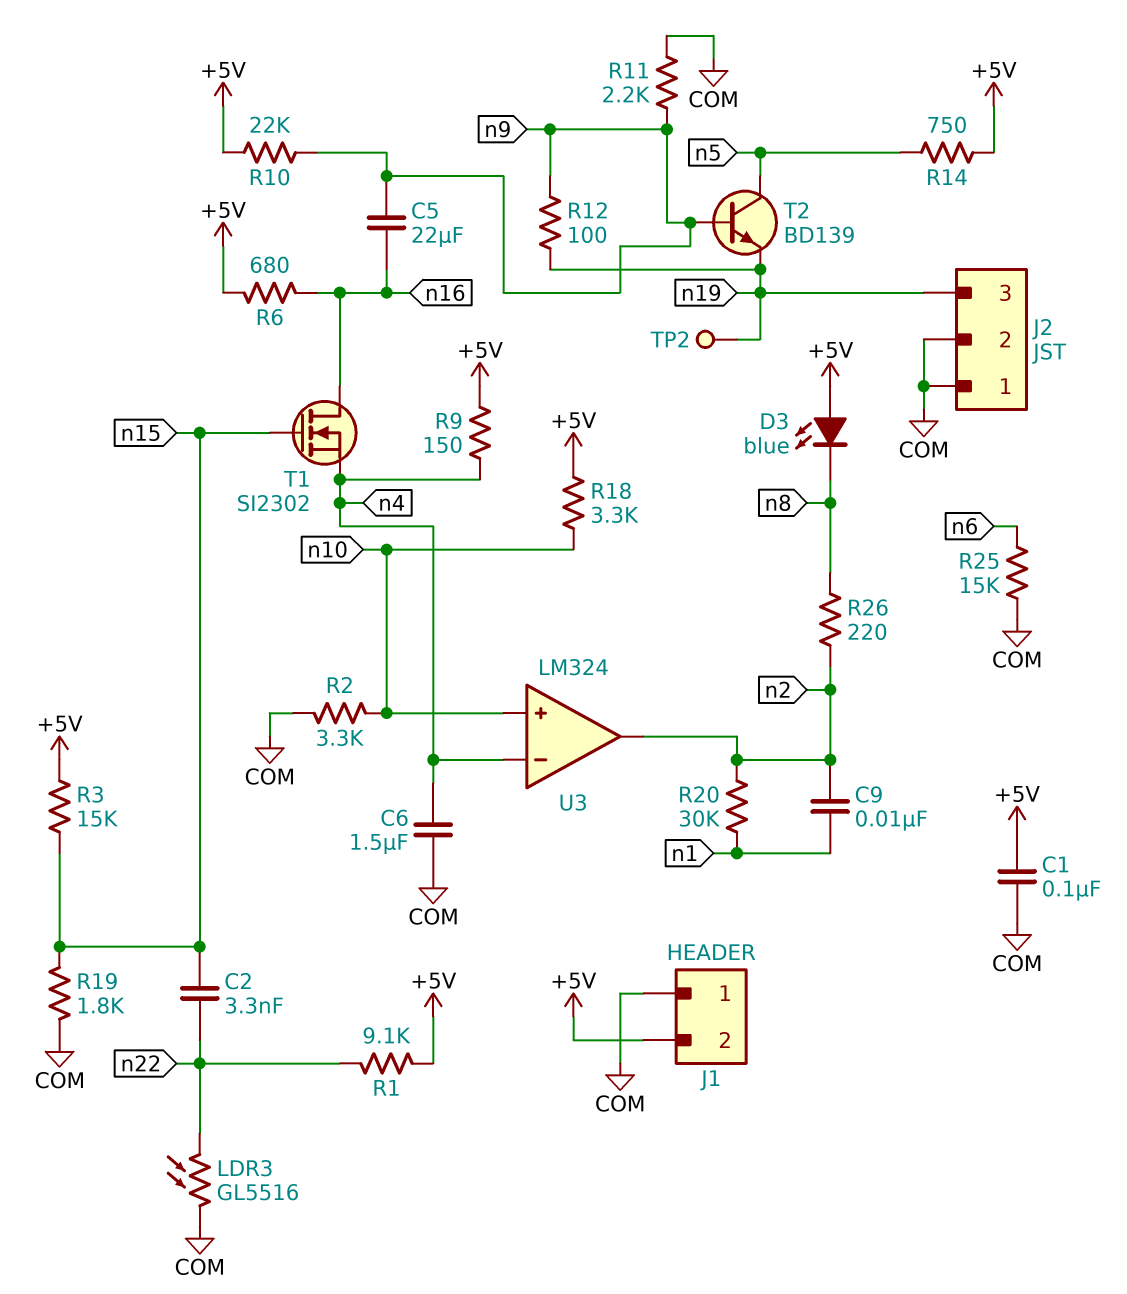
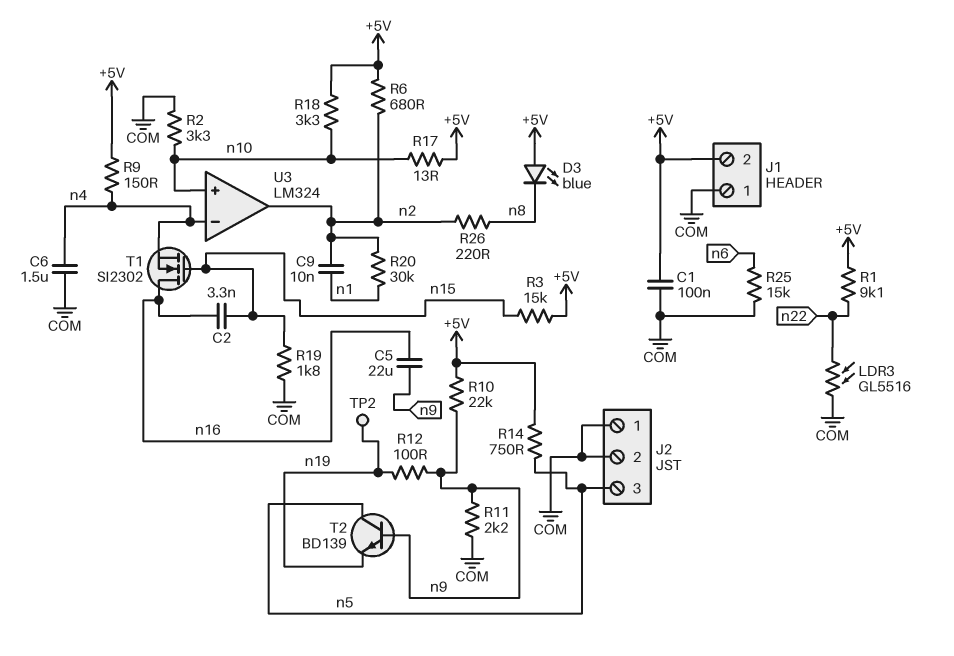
C2: 3.3nF (n15, n22) -> 3.3nF (n15, n16)
J2 pin 3: n19 -> n5
R6: 680 (+5V, n16) -> 680 (+5V, n2)
R17: none -> 13 (+5V, n10)

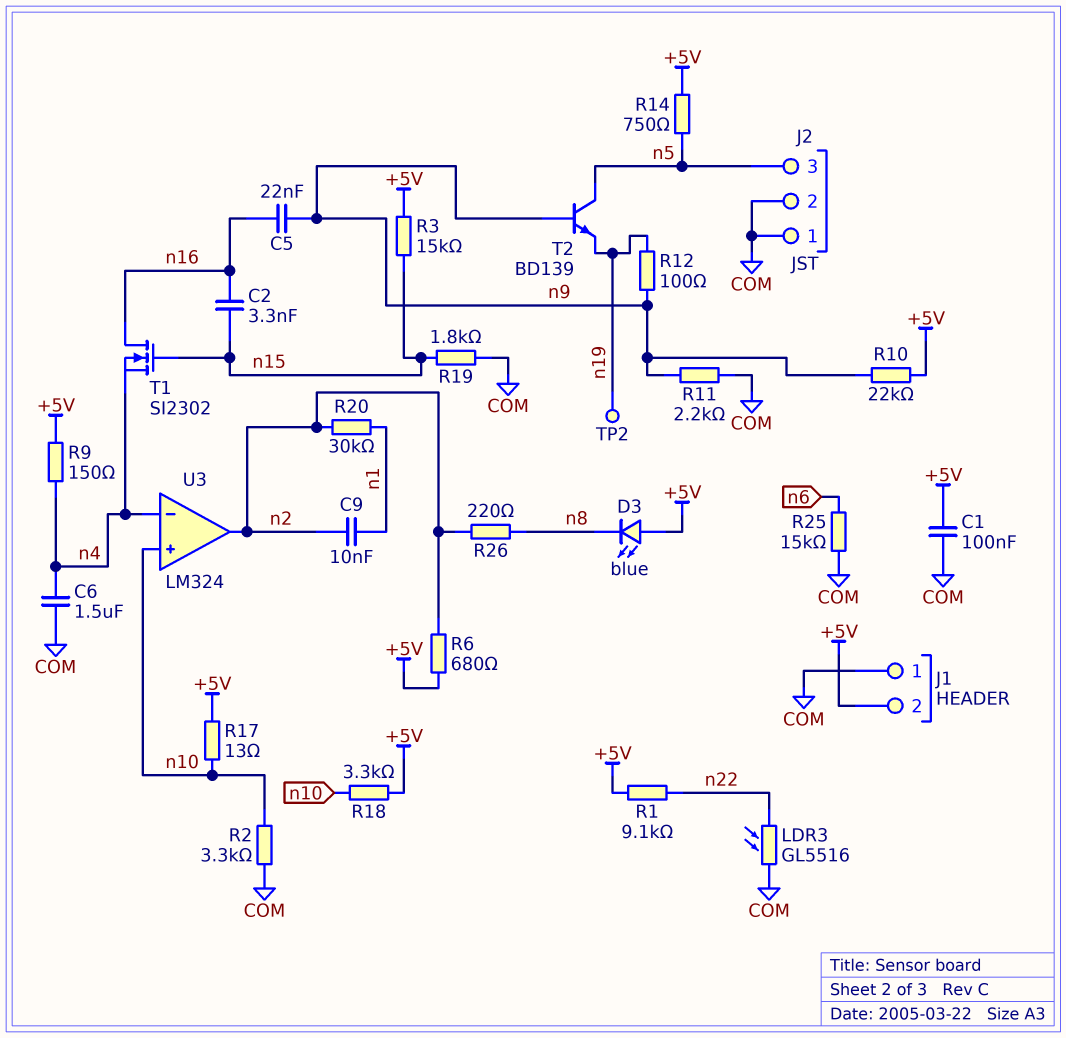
C5: 22uF (n9, n16) -> 22nF (n9, n16)

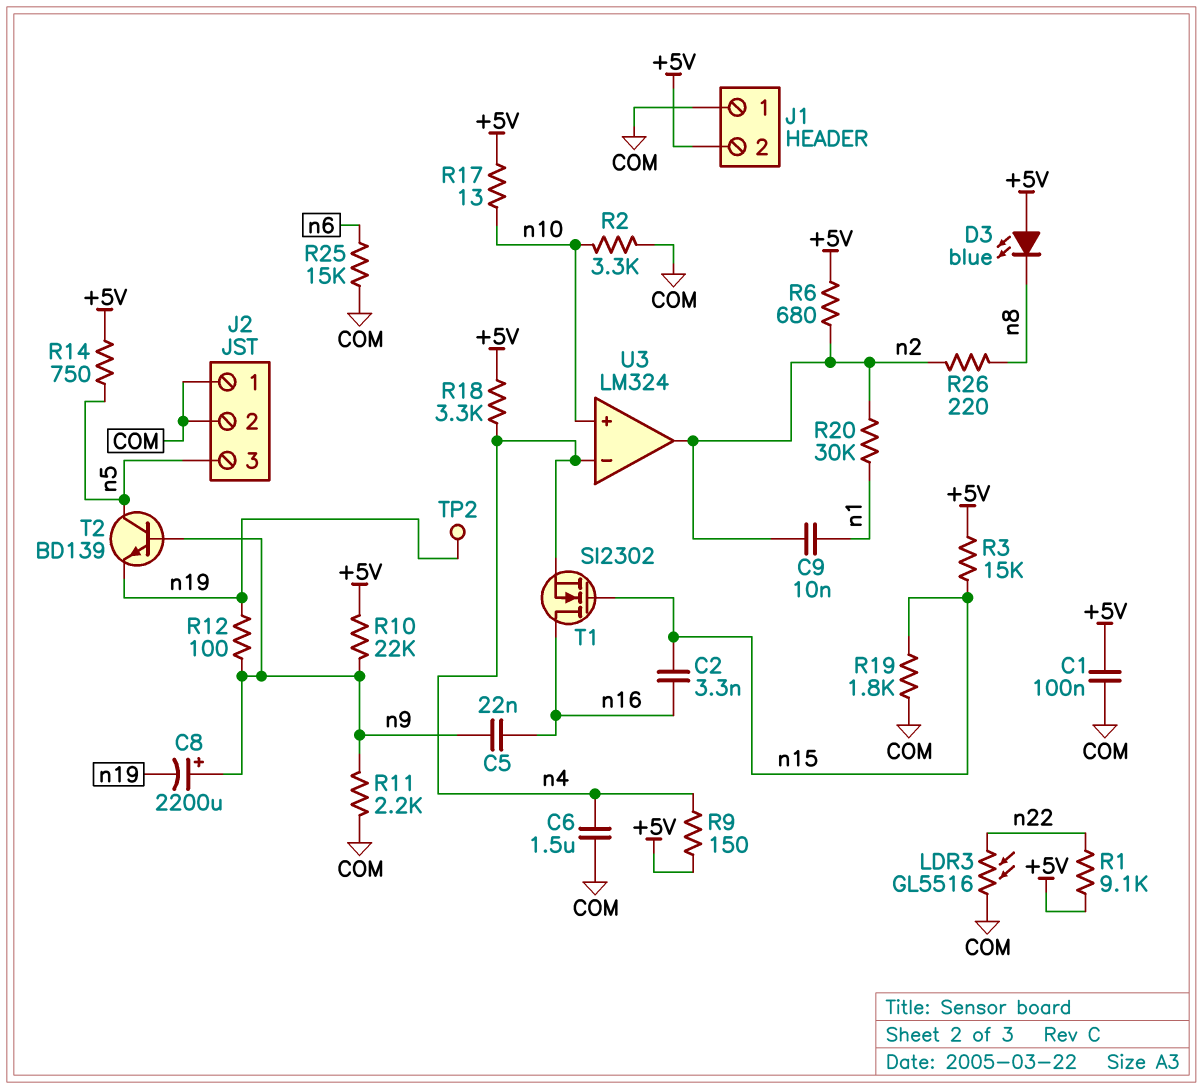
C8: none -> 2200uF (plus n9, minus n19)
R18: 3.3k (+5V, n10) -> 3.3k (+5V, n4)

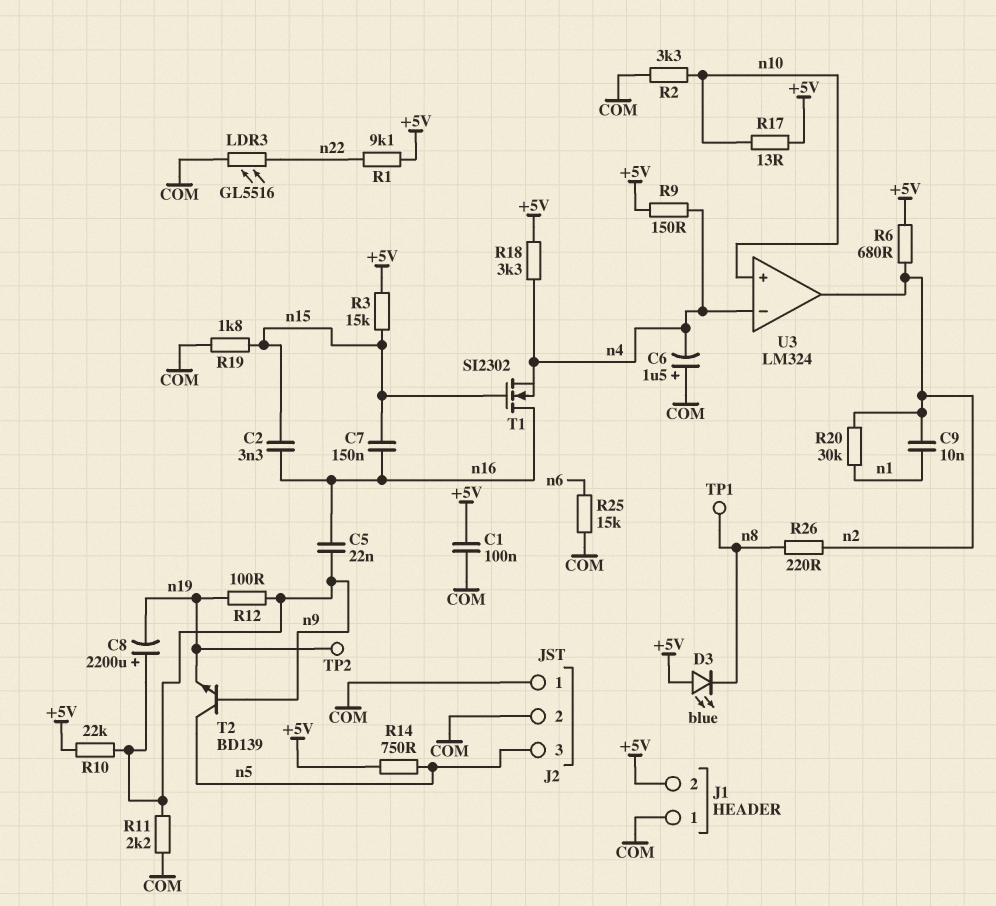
C6: 1.5uF (COM, n4) -> 1.5uF (plus COM, minus n4)
C7: none -> 150nF (n15, n16)
TP1: none -> test point (n8)

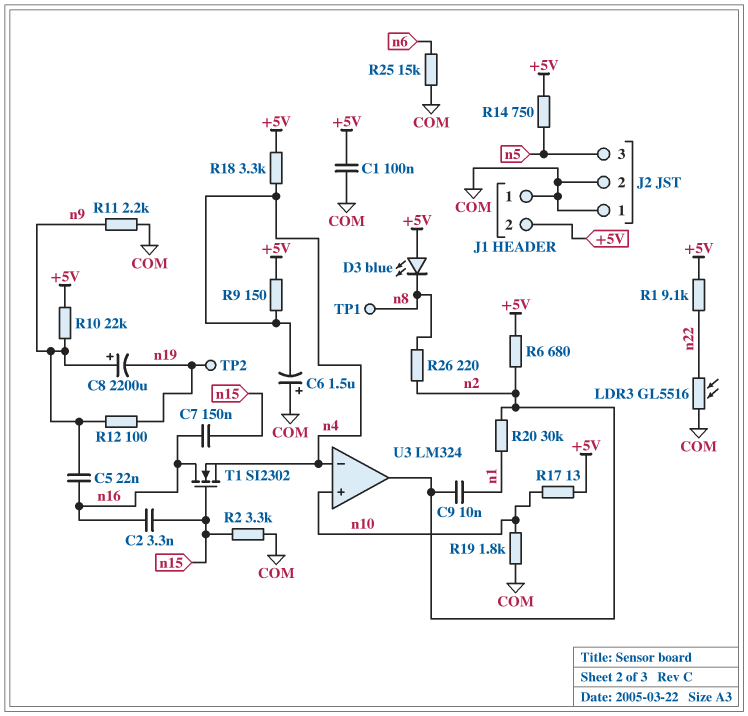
R2: 3.3k (COM, n10) -> 3.3k (COM, n15)
R3: 15k (+5V, n15) -> none
R19: 1.8k (COM, n15) -> 1.8k (COM, n10)
T2: NPN BD139 (B n9, C n5, E n19) -> none

